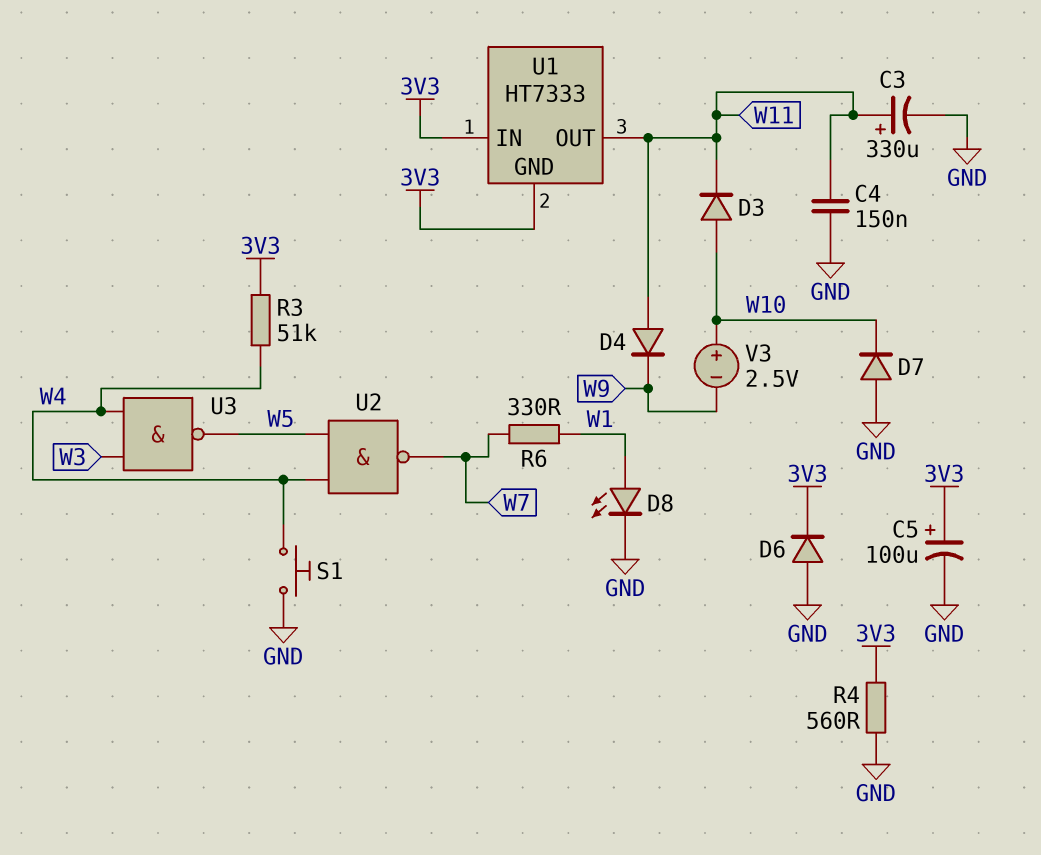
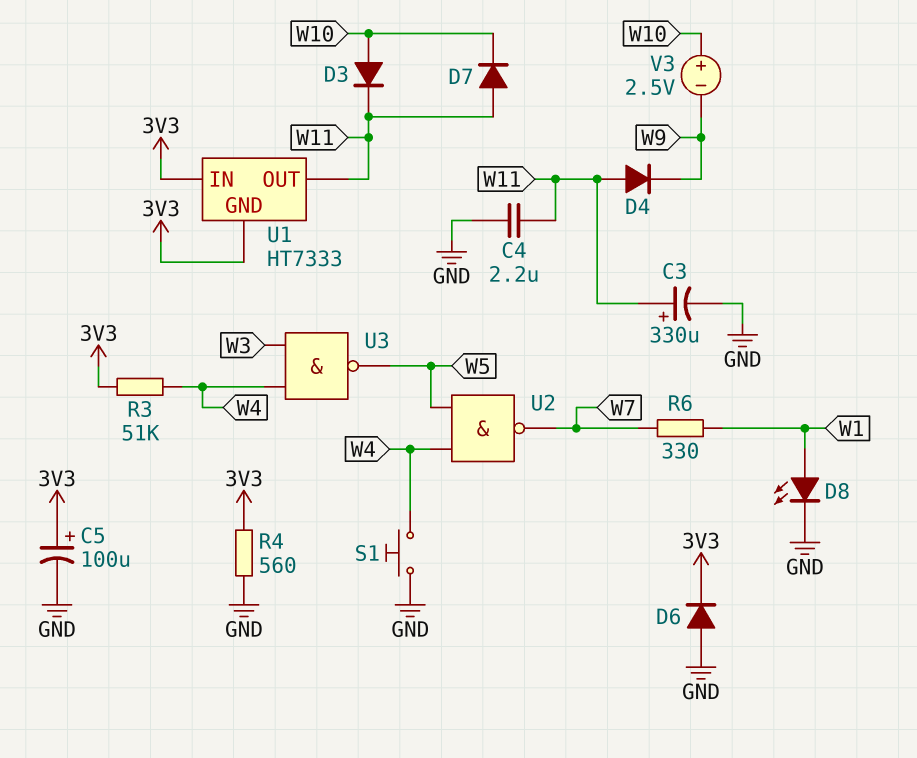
C4: 150nF (GND, W11) -> 2.2uF (GND, W11)
D7: diode (A GND, K W10) -> diode (A W11, K W10)

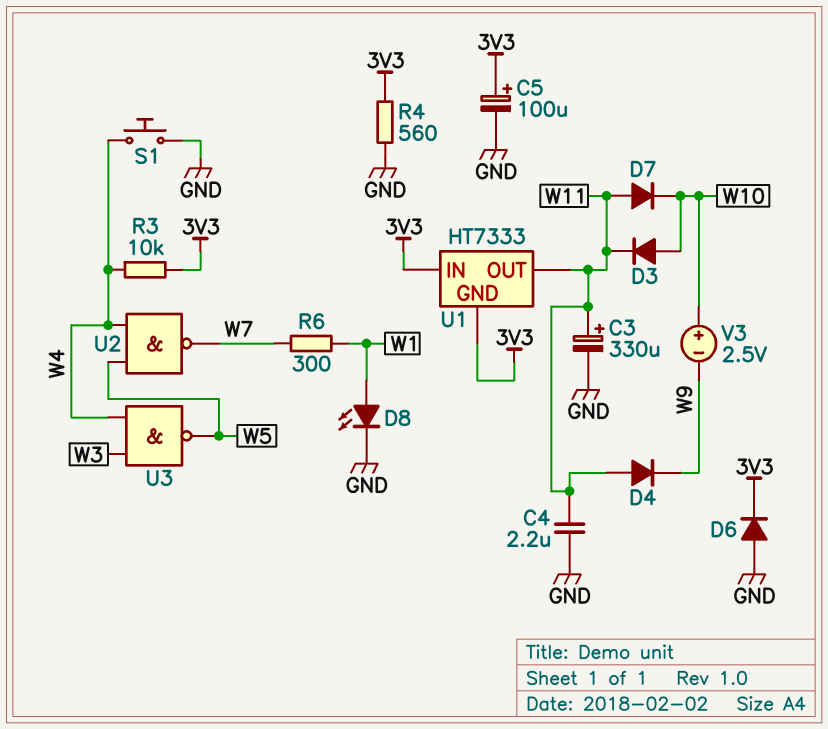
R3: 51k (3V3, W4) -> 10k (3V3, W4)
R6: 330 (W1, W7) -> 300 (W1, W7)

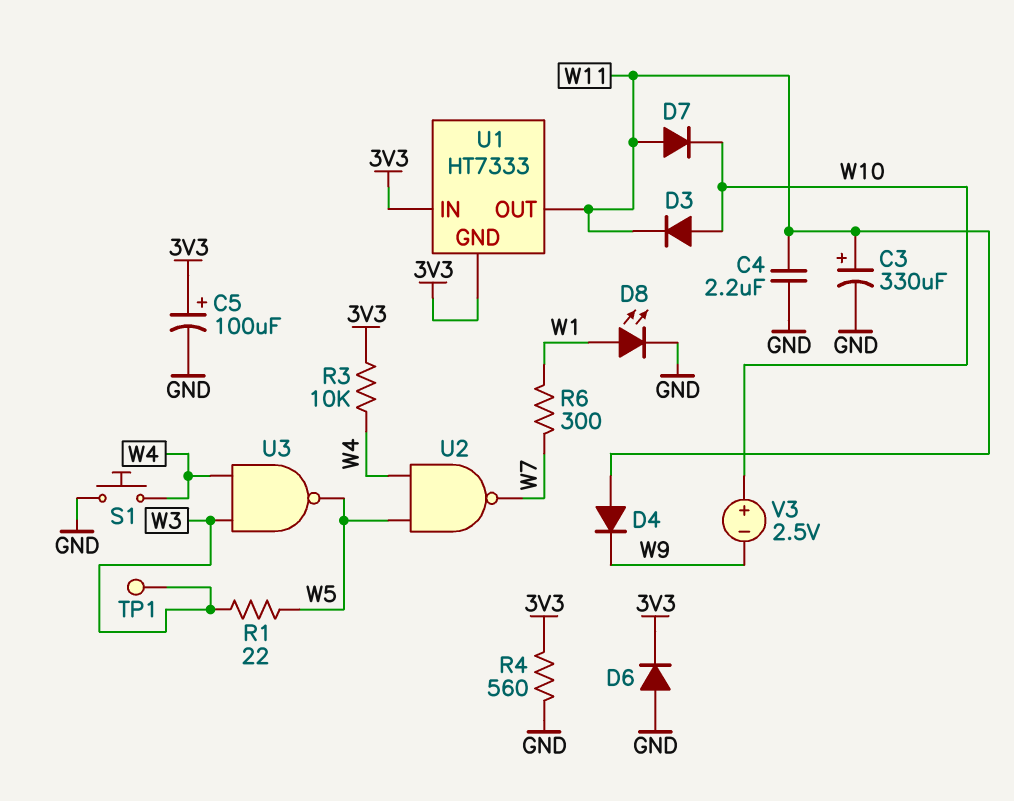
R1: none -> 22 (W3, W5)
TP1: none -> test point (W3)

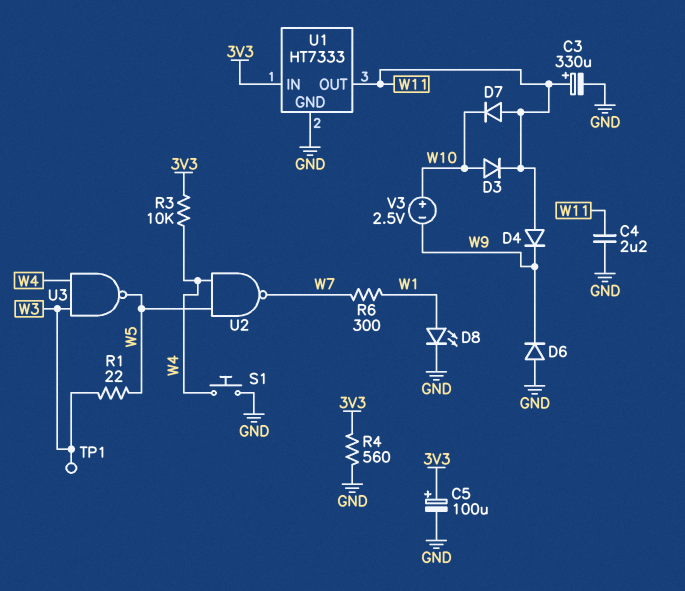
D6: diode (A GND, K 3V3) -> diode (A GND, K W9)
U1 pin GND: 3V3 -> GND

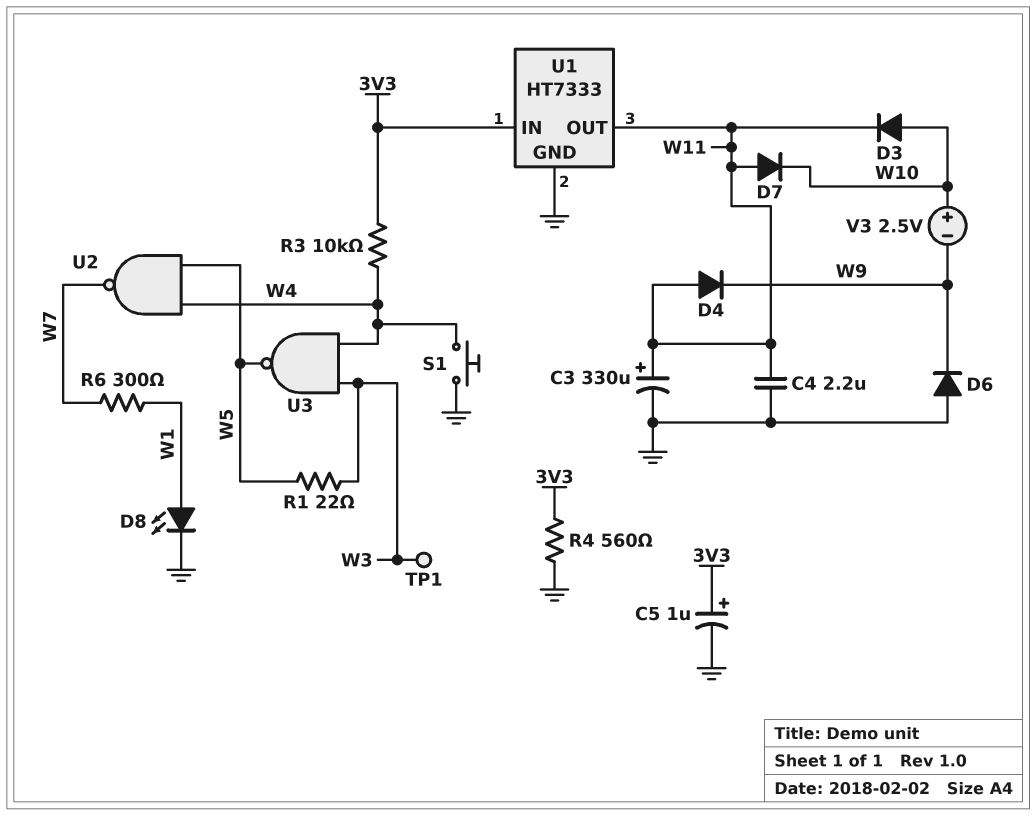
C5: 100uF (plus 3V3, minus GND) -> 1uF (plus 3V3, minus GND)

